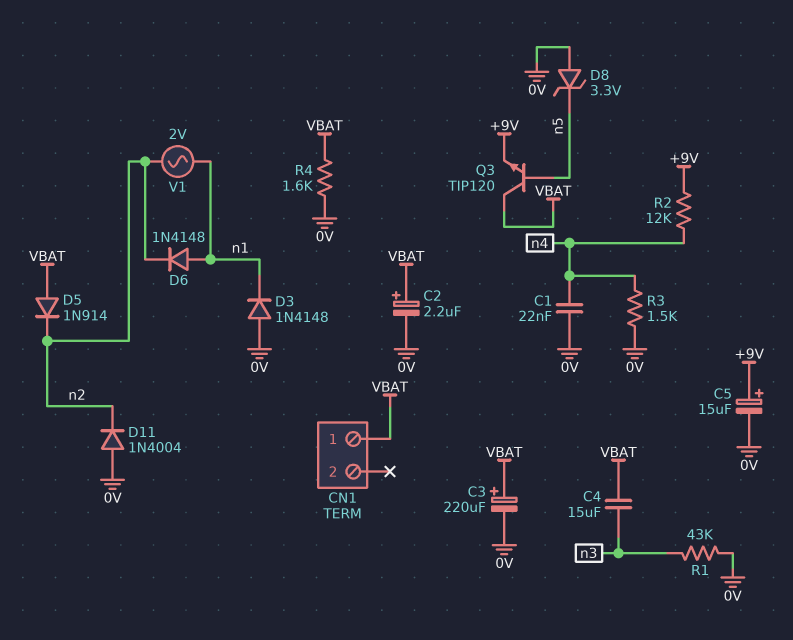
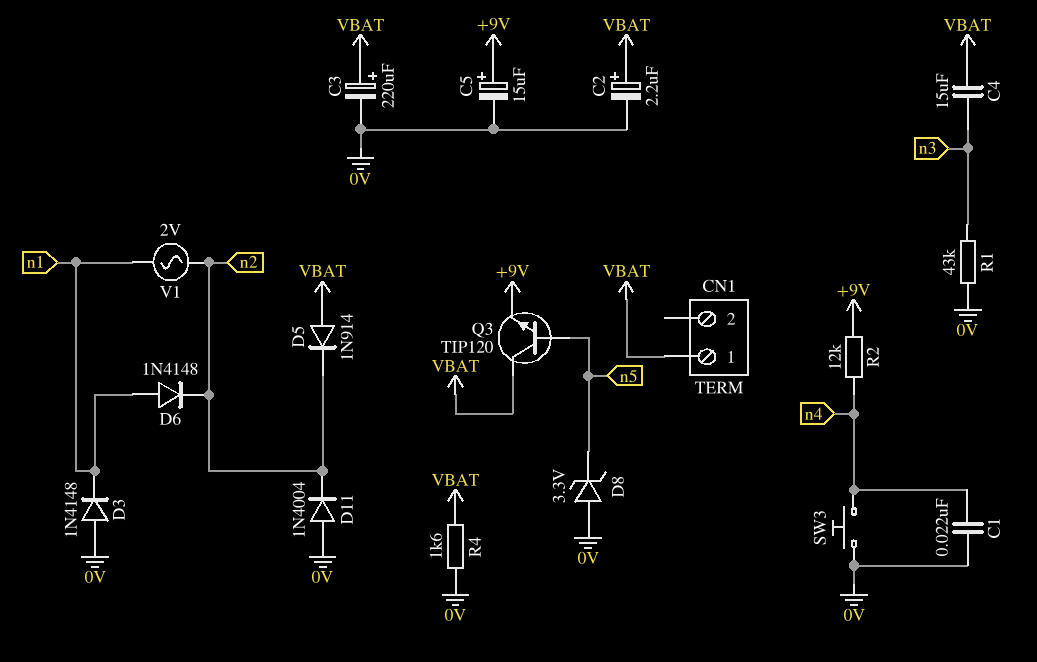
R3: 1.5k (0V, n4) -> none
SW3: none -> button (0V, n4)

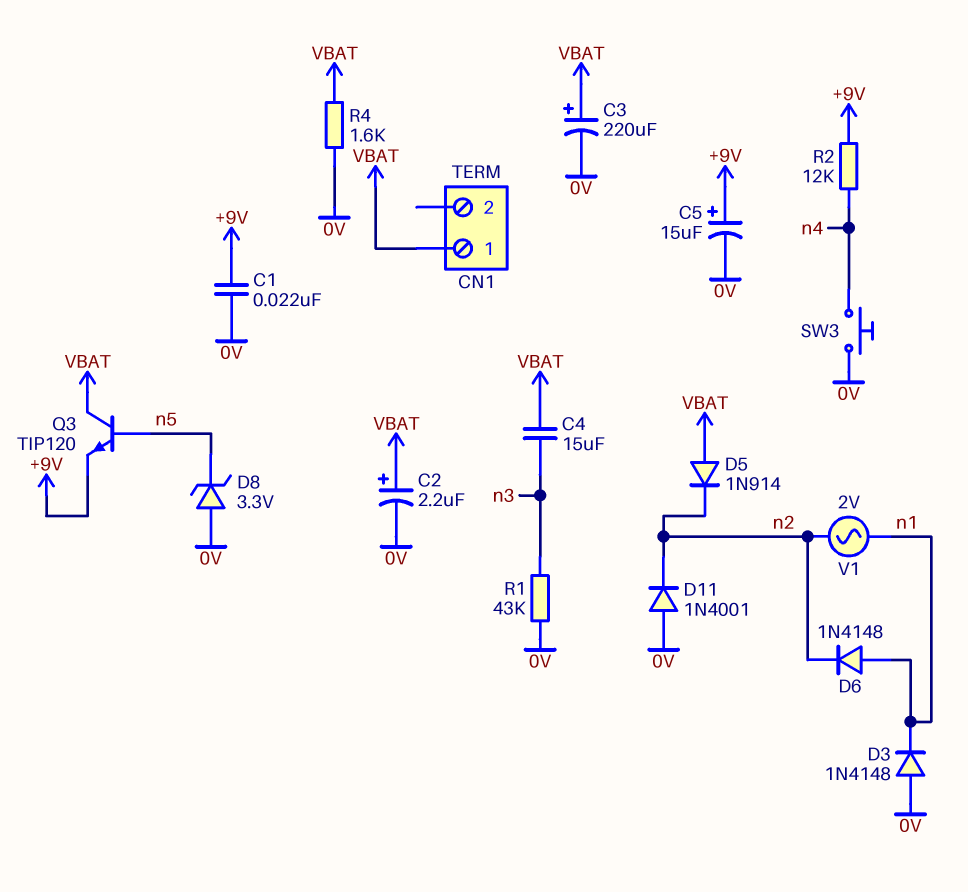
C1: 22nF (0V, n4) -> 22nF (+9V, 0V)
D11: diode 1N4004 (A 0V, K n2) -> diode 1N4001 (A 0V, K n2)

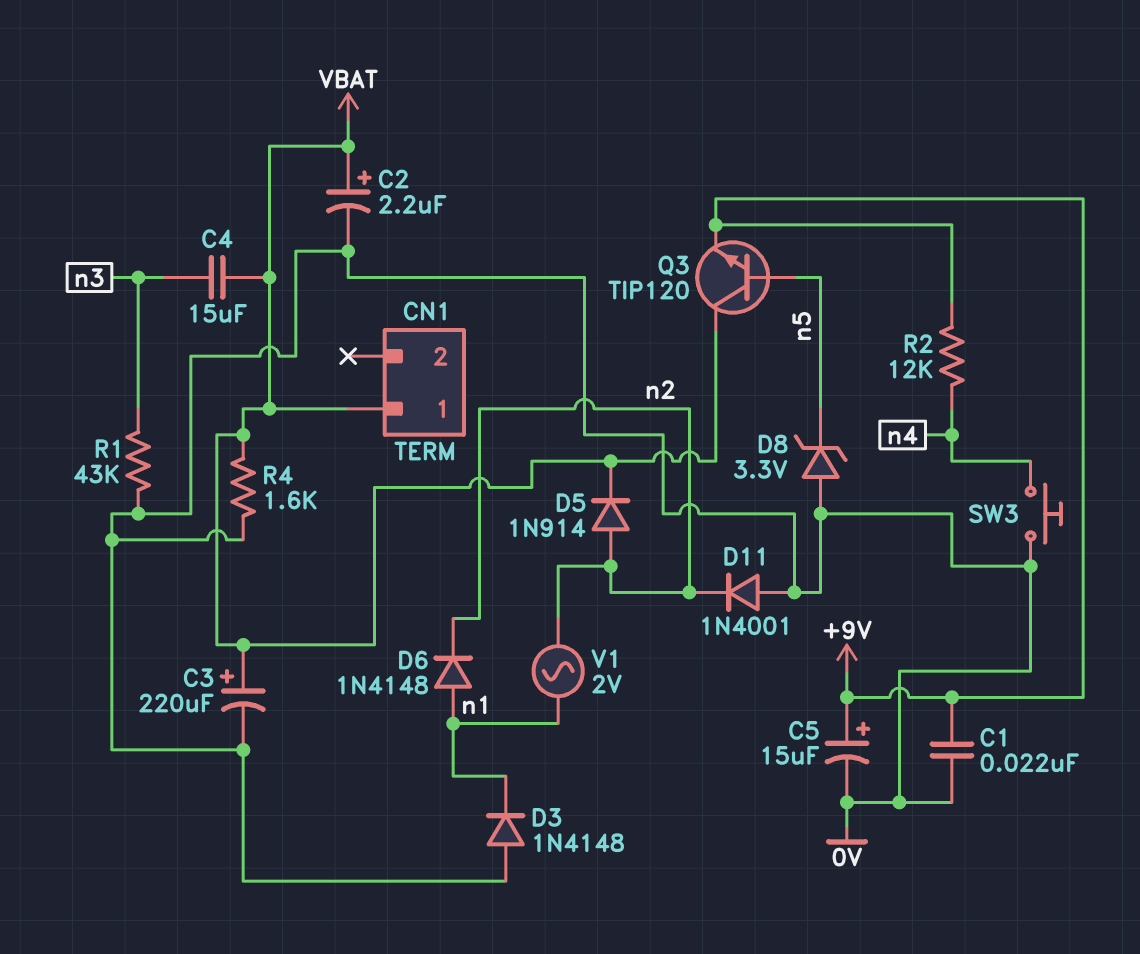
D5: diode 1N914 (A VBAT, K n2) -> diode 1N914 (A n2, K VBAT)

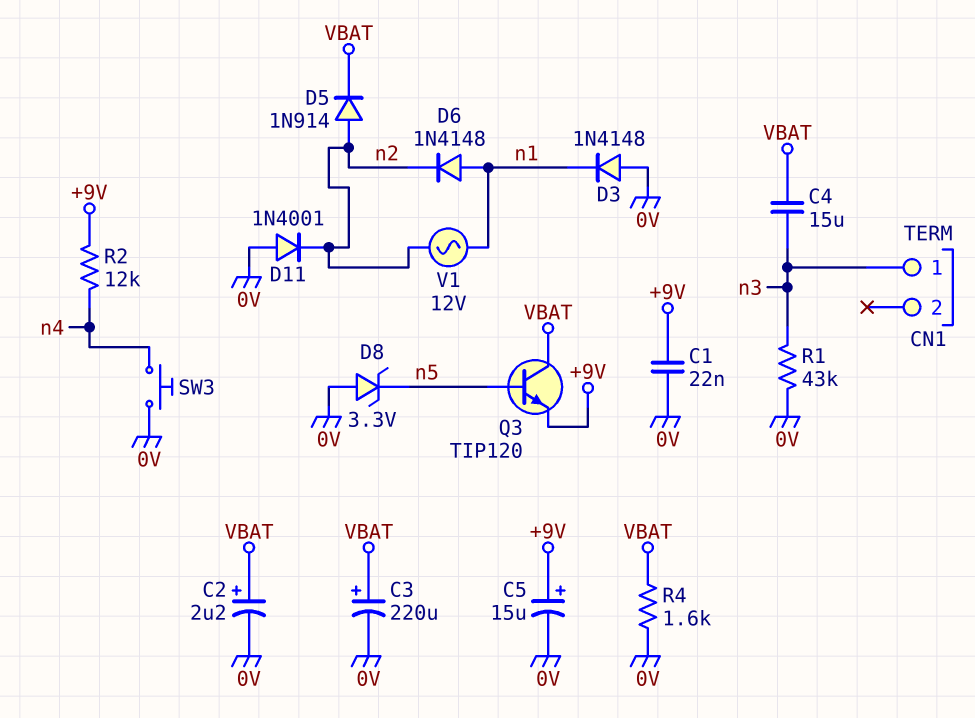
CN1 pin 1: VBAT -> n3
V1: AC 2V (n1, n2) -> AC 12V (n1, n2)

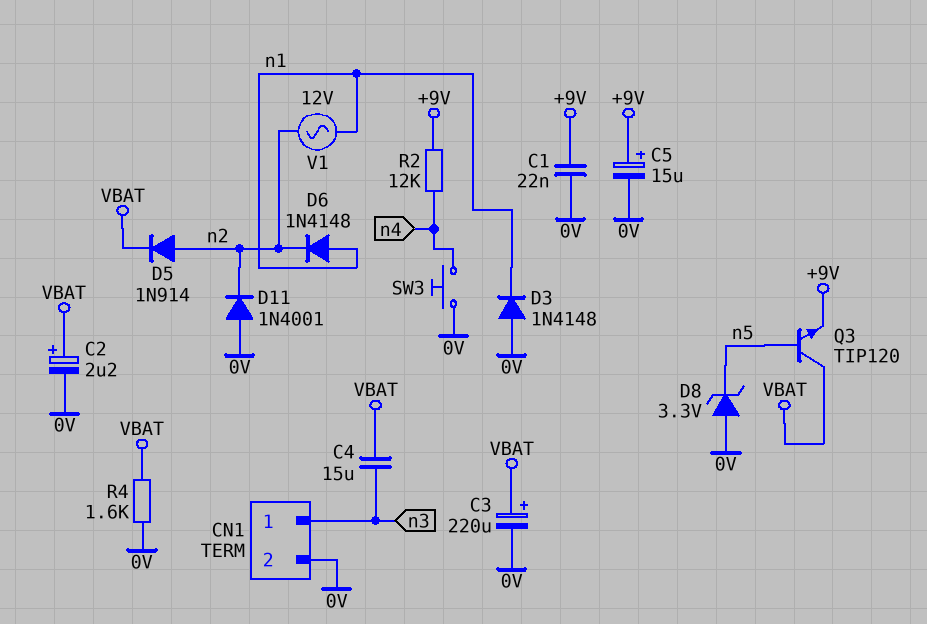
CN1 pin 2: none -> 0V
R1: 43k (0V, n3) -> none

